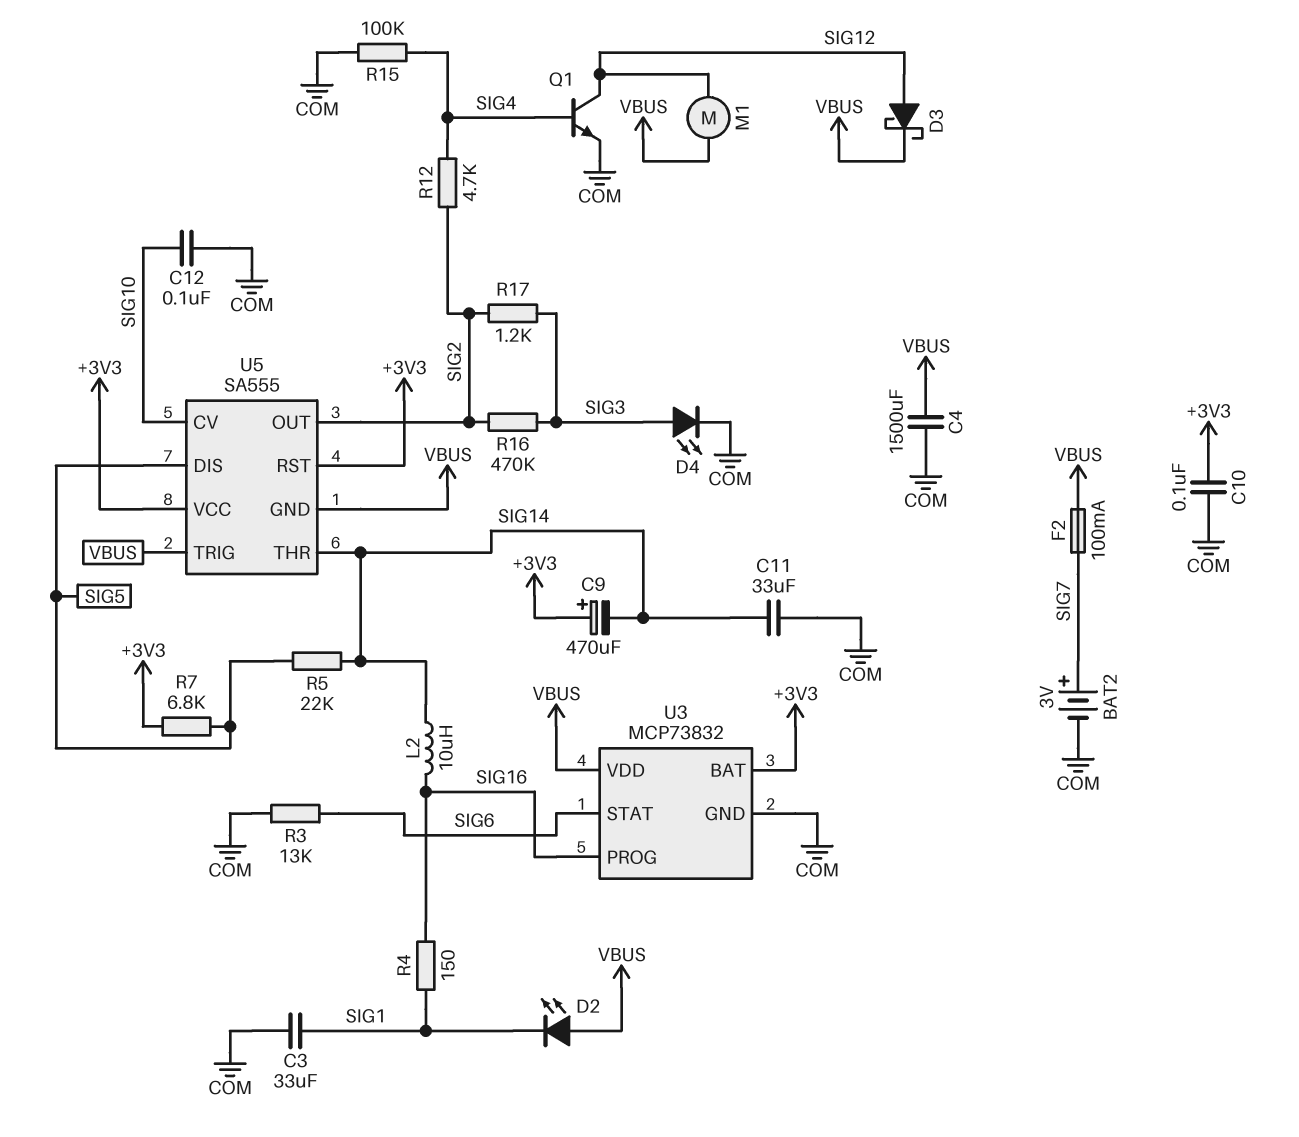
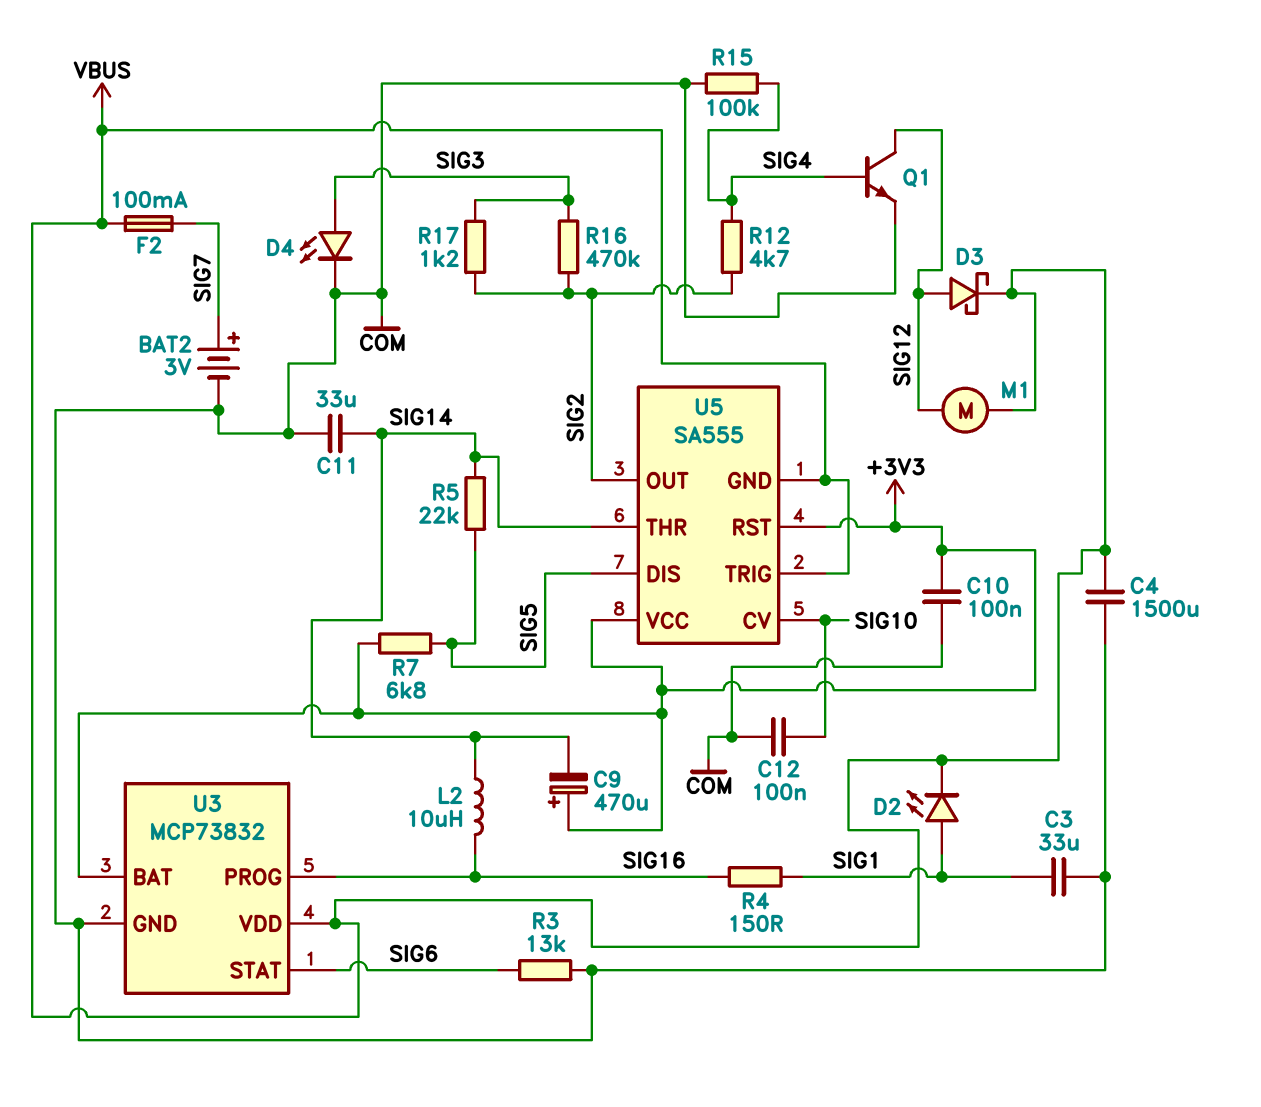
D2: LED (A VBUS, K SIG1) -> LED (A SIG1, K VBUS)

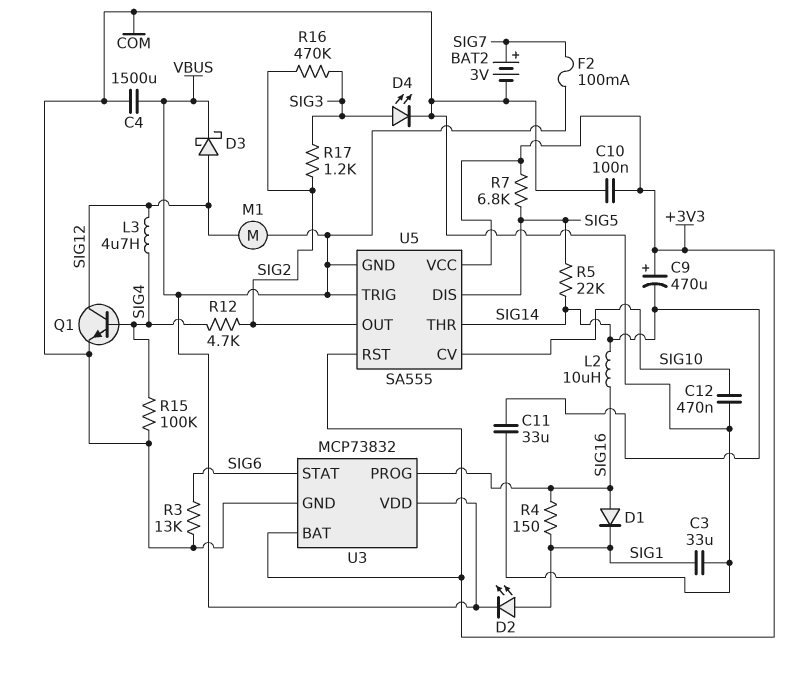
C12: 100nF (COM, SIG10) -> 470nF (COM, SIG10)
D1: none -> diode (A SIG16, K SIG1)
L3: none -> 4.7uH (SIG4, SIG12)

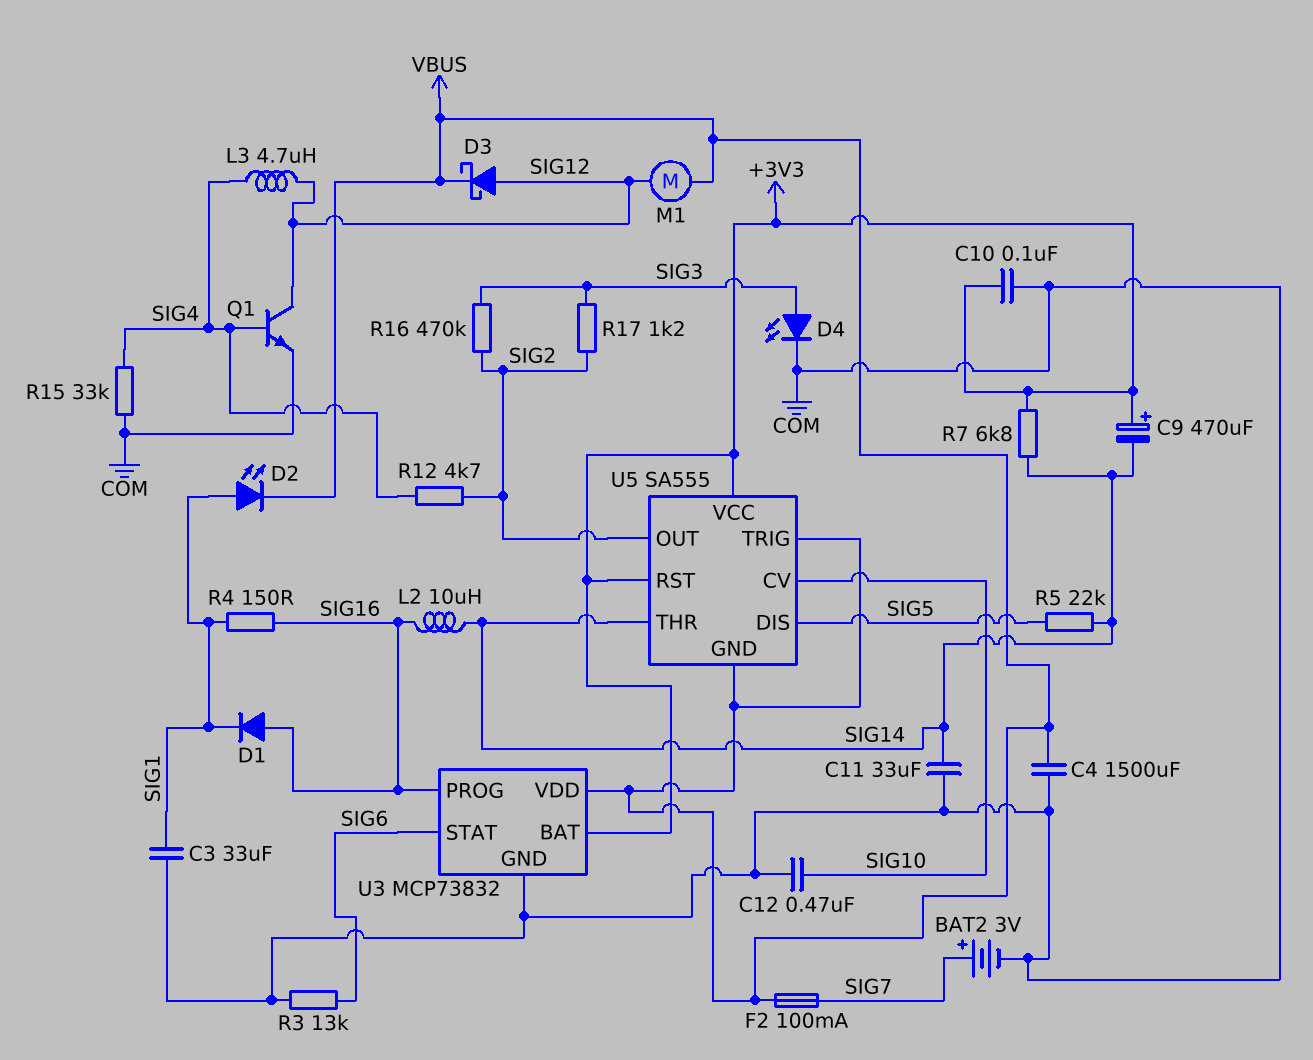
R7: 6.8k (+3V3, SIG5) -> 6.8k (+3V3, SIG14)
R15: 100k (COM, SIG4) -> 33k (COM, SIG4)

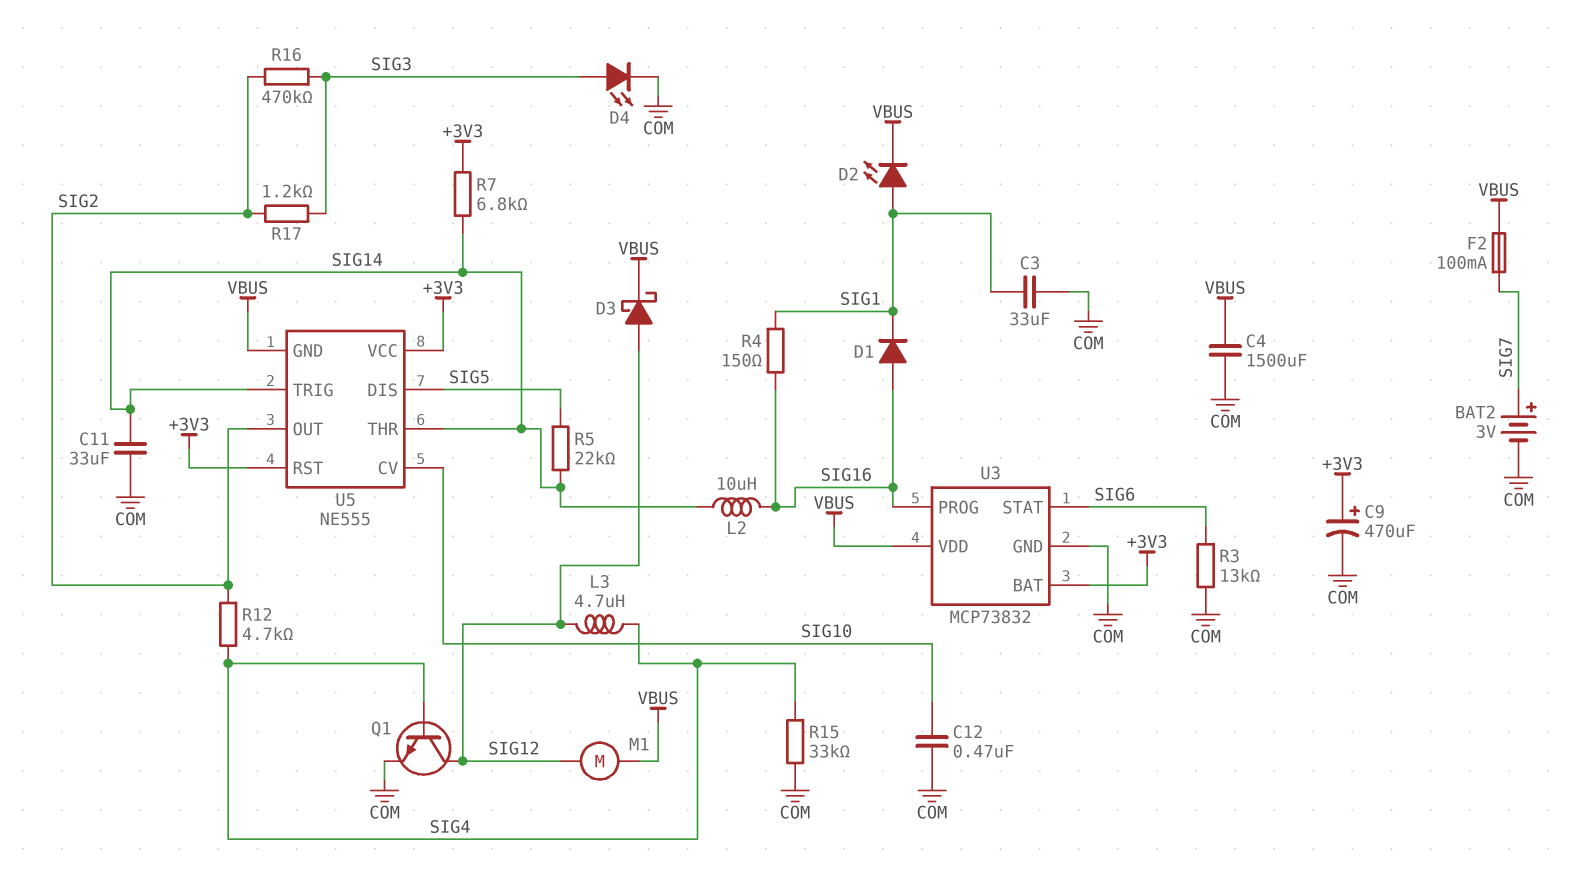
C9: 470uF (plus +3V3, minus SIG14) -> 470uF (plus +3V3, minus COM)
C10: 100nF (+3V3, COM) -> none
U5: SA555 -> NE555
U5 pin TRIG: VBUS -> SIG14

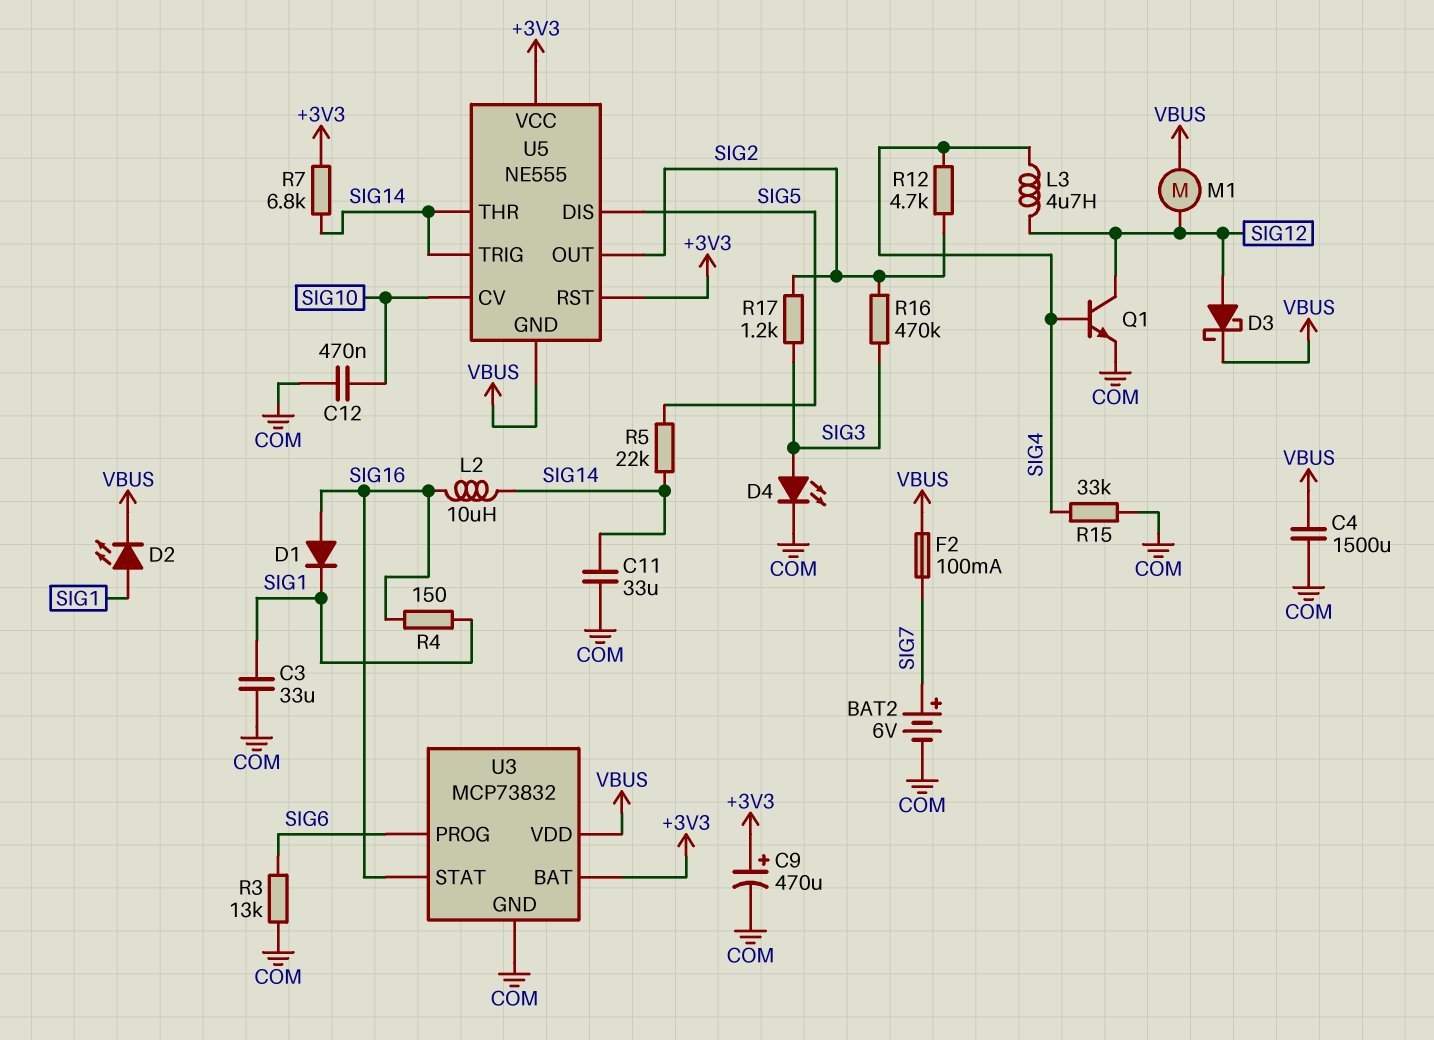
BAT2: 3V (plus SIG7, minus COM) -> 6V (plus SIG7, minus COM)
U3 pin PROG: SIG16 -> SIG6
U3 pin STAT: SIG6 -> SIG16

